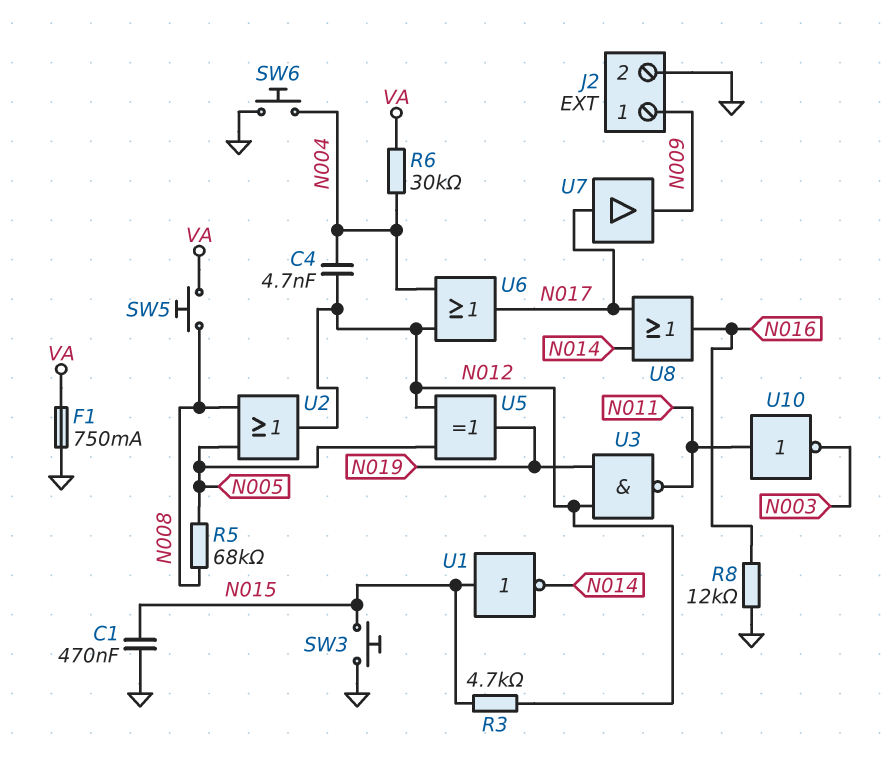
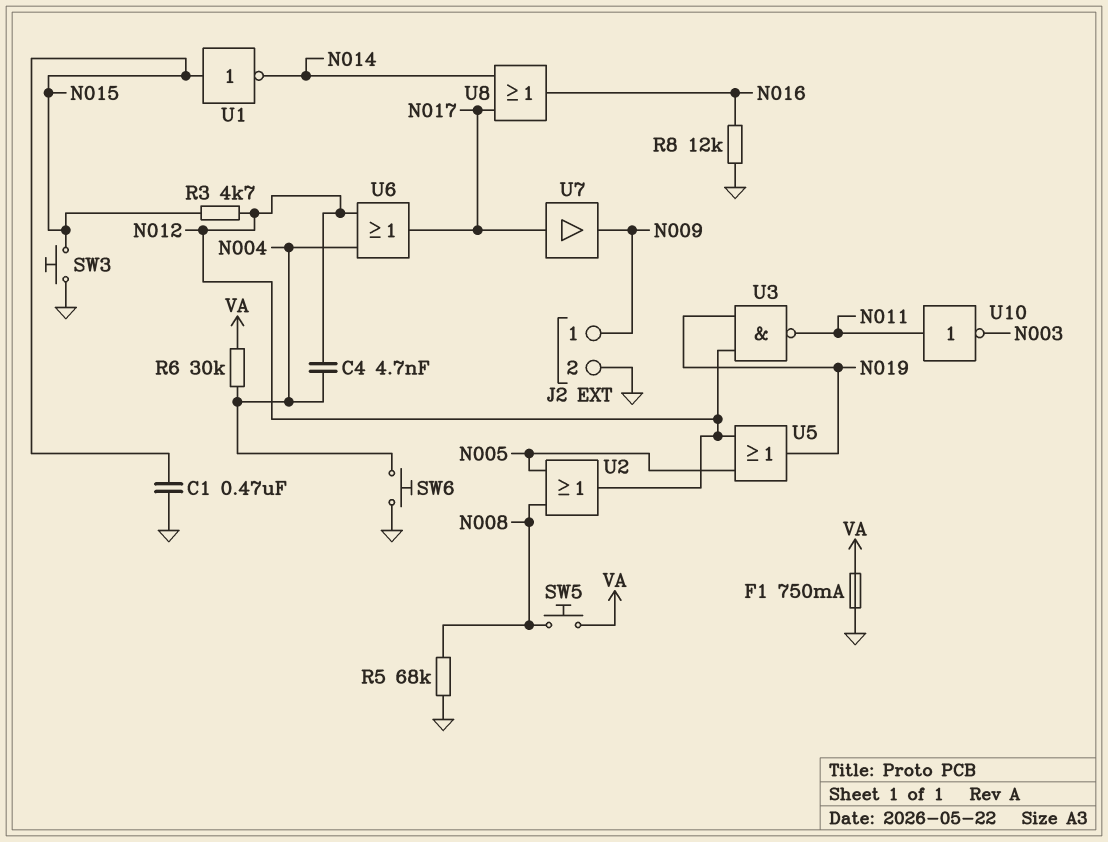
R5: 68k (N005, N008) -> 68k (GND, N008)
U5: XOR (in N005, in N012, out N019) -> OR (in N005, in N012, out N019)

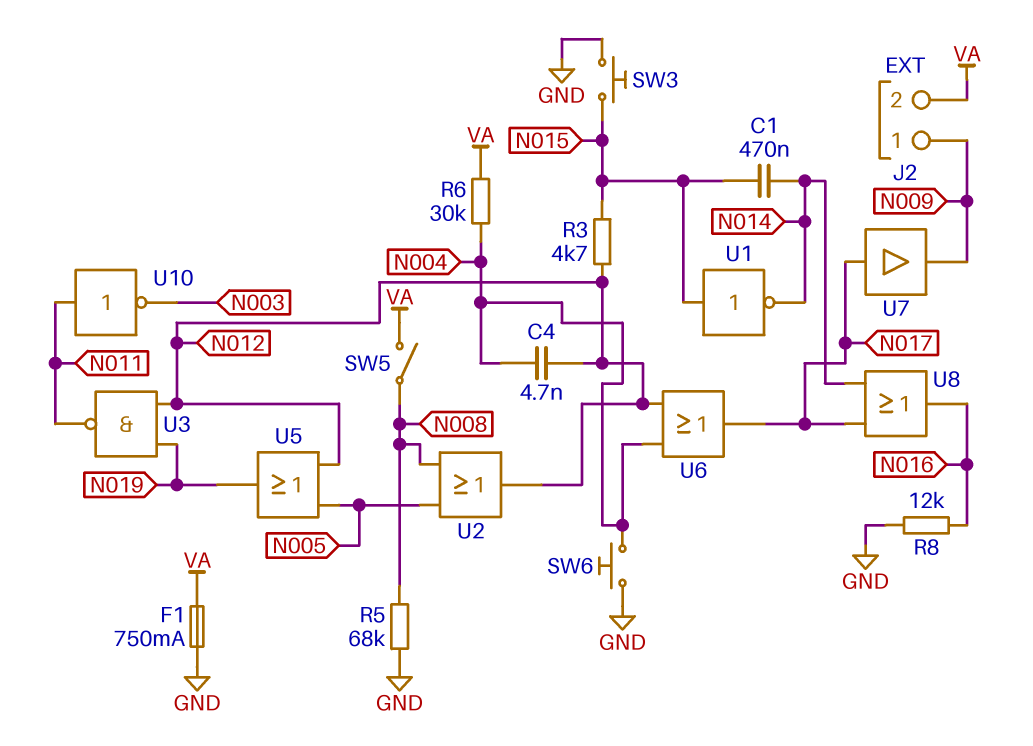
C1: 470nF (GND, N015) -> 470nF (N014, N015)
J2 pin 2: GND -> VA
SW5: button (N008, VA) -> switch (N008, VA)

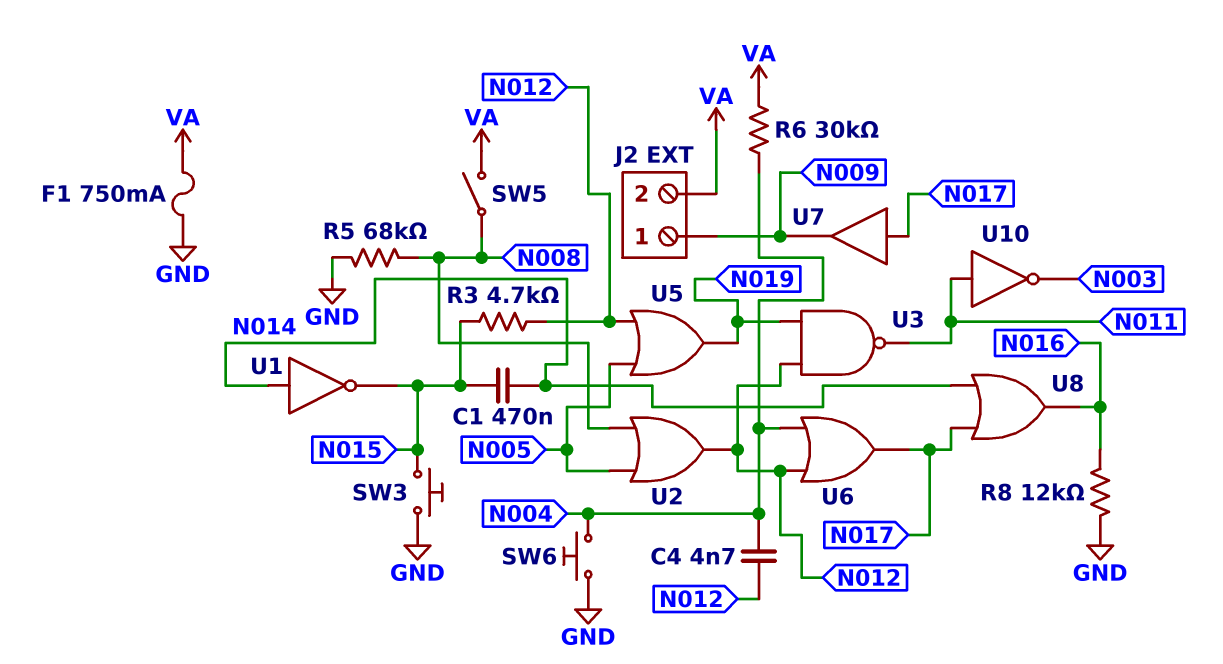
U1: NOT (in N015, out N014) -> NOT (in N014, out N015)

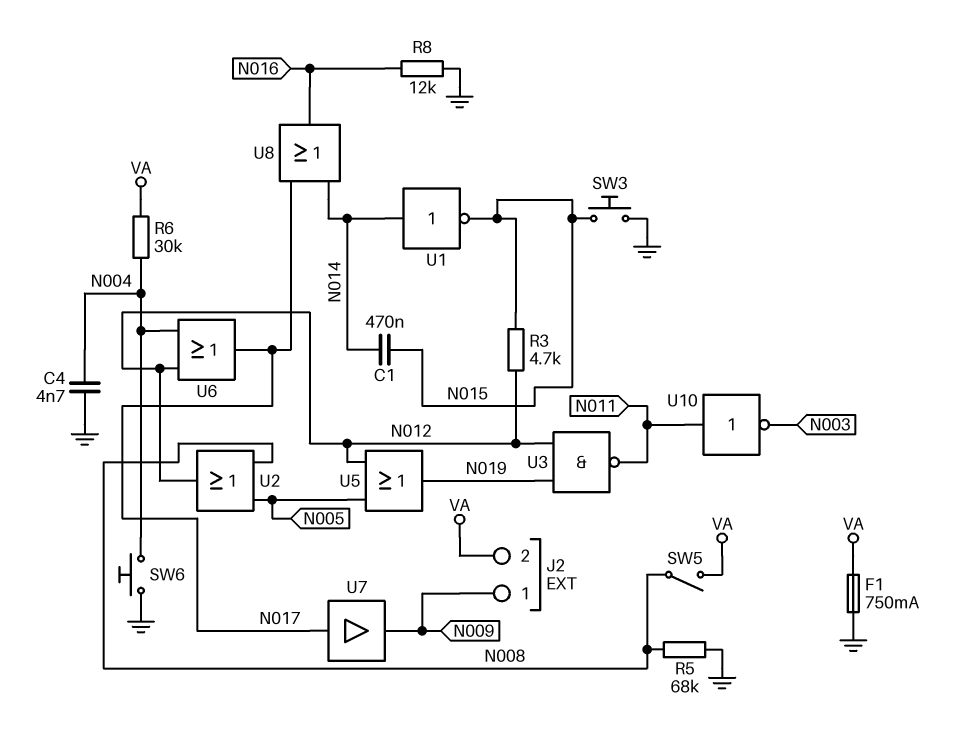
C4: 4.7nF (N004, N012) -> 4.7nF (GND, N004)

